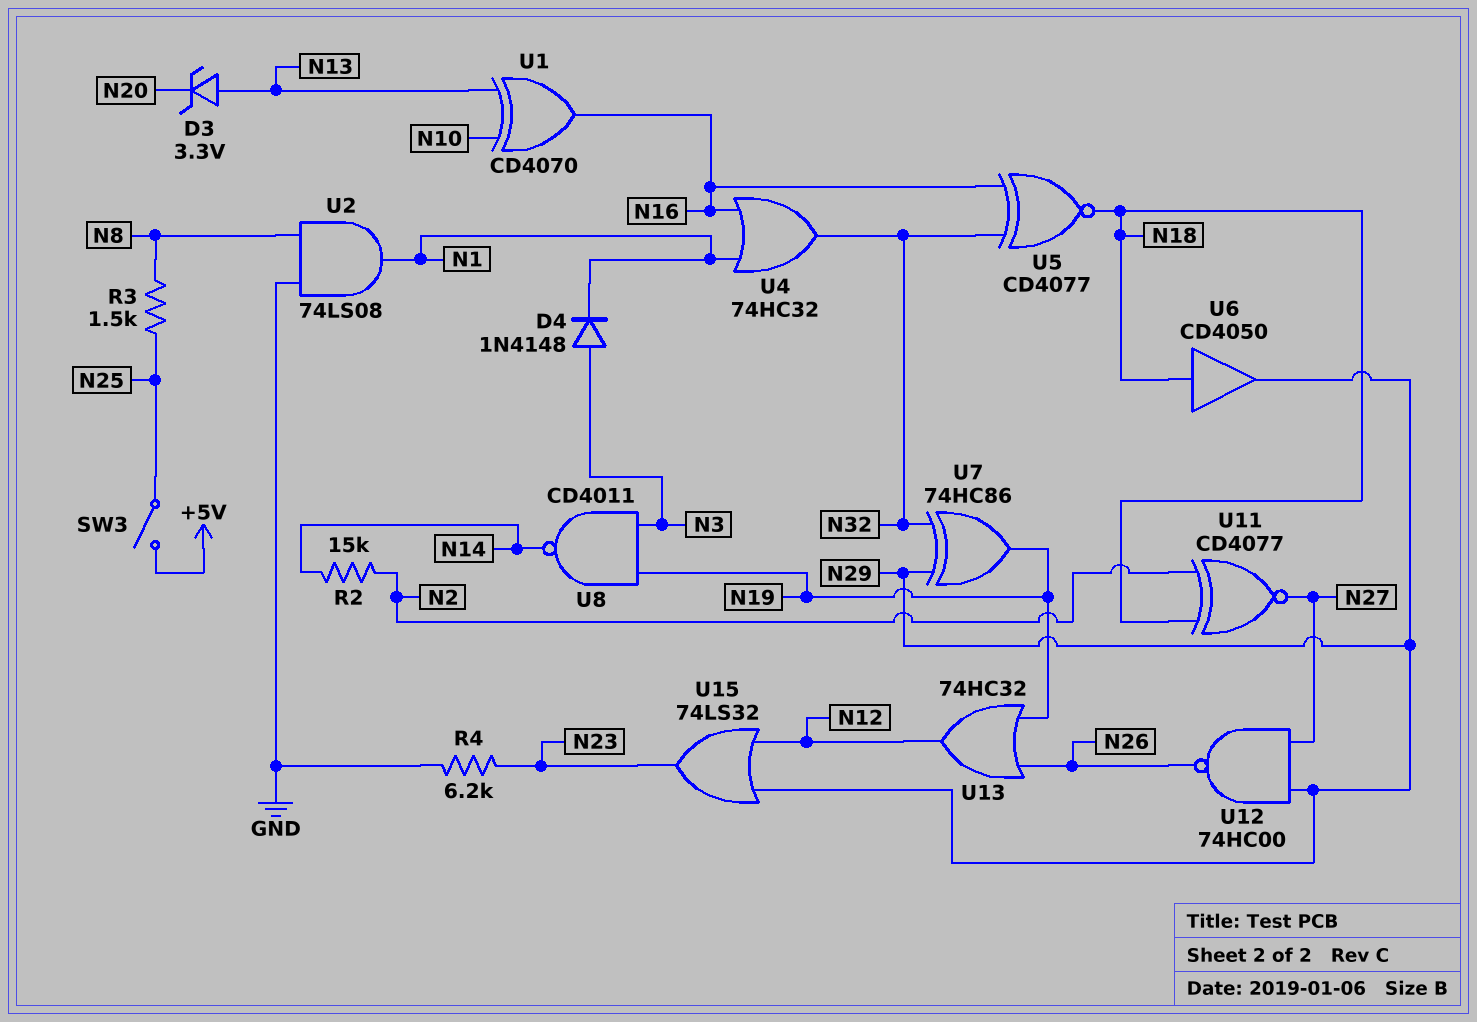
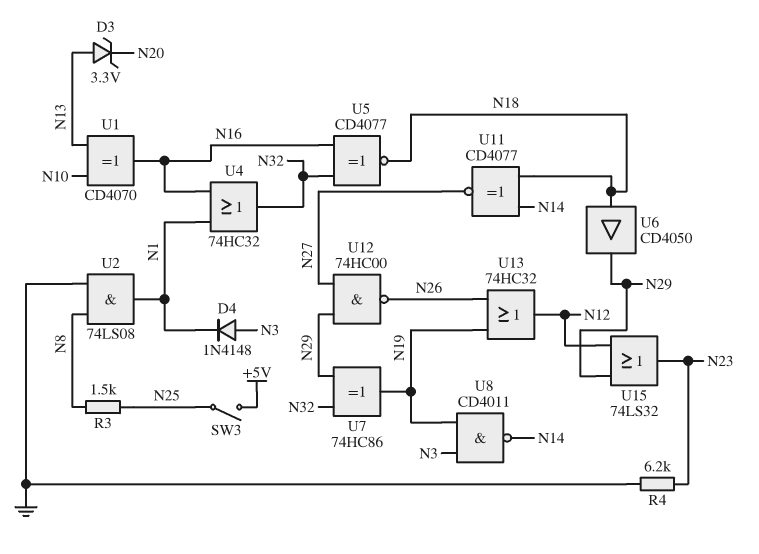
R2: 15k (N2, N14) -> none
U11: XNOR CD4077 (in N2, in N18, out N27) -> XNOR CD4077 (in N14, in N18, out N27)

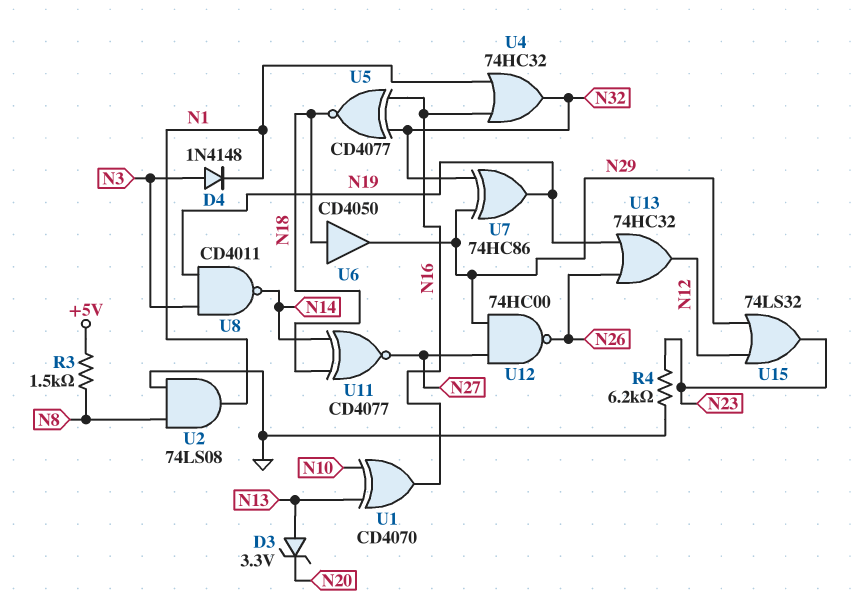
R3: 1.5k (N8, N25) -> 1.5k (+5V, N8)
SW3: switch (+5V, N25) -> none

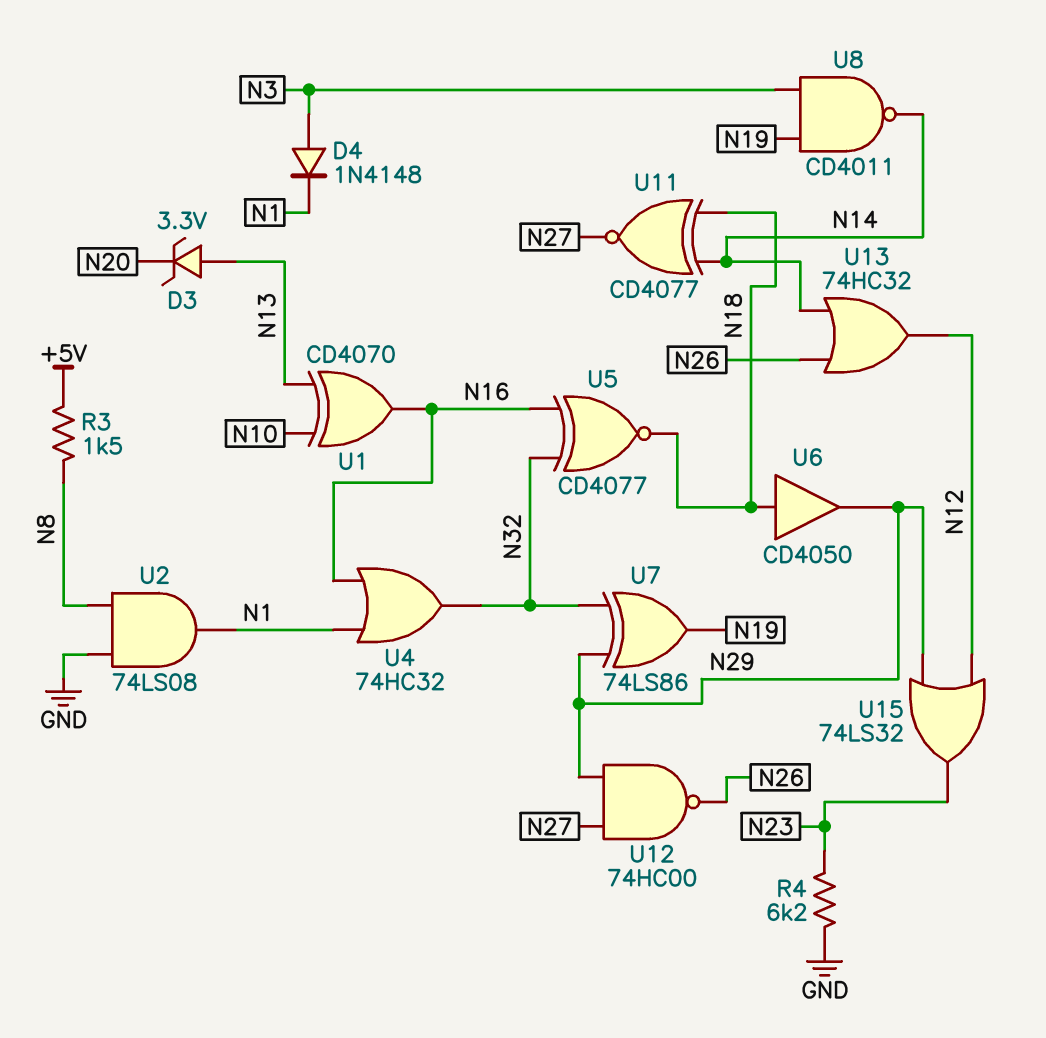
U7: XOR 74HC86 (in N29, in N32, out N19) -> XOR 74LS86 (in N29, in N32, out N19)
U13: OR 74HC32 (in N19, in N26, out N12) -> OR 74HC32 (in N14, in N26, out N12)

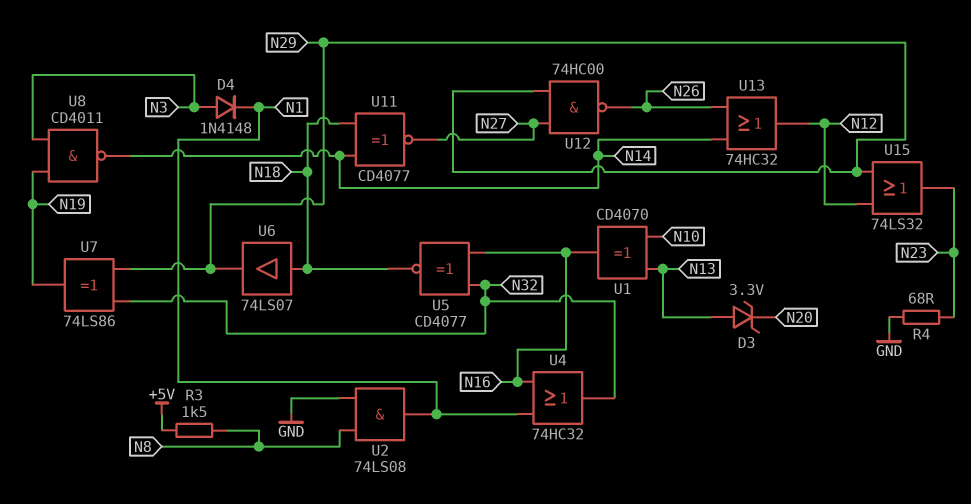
R4: 6.2k (GND, N23) -> 68 (GND, N23)
U6: buffer CD4050 (in N18, out N29) -> buffer 74LS07 (in N18, out N29)

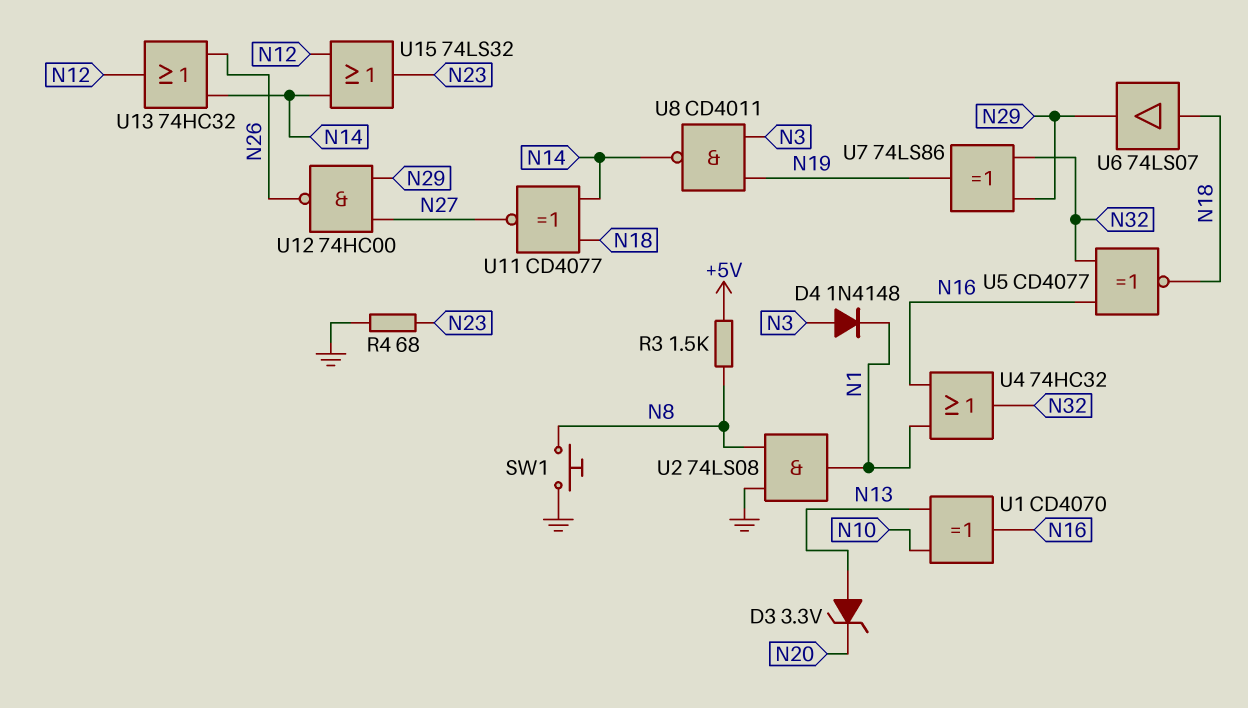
SW1: none -> button (GND, N8)
U15: OR 74LS32 (in N12, in N29, out N23) -> OR 74LS32 (in N12, in N14, out N23)

